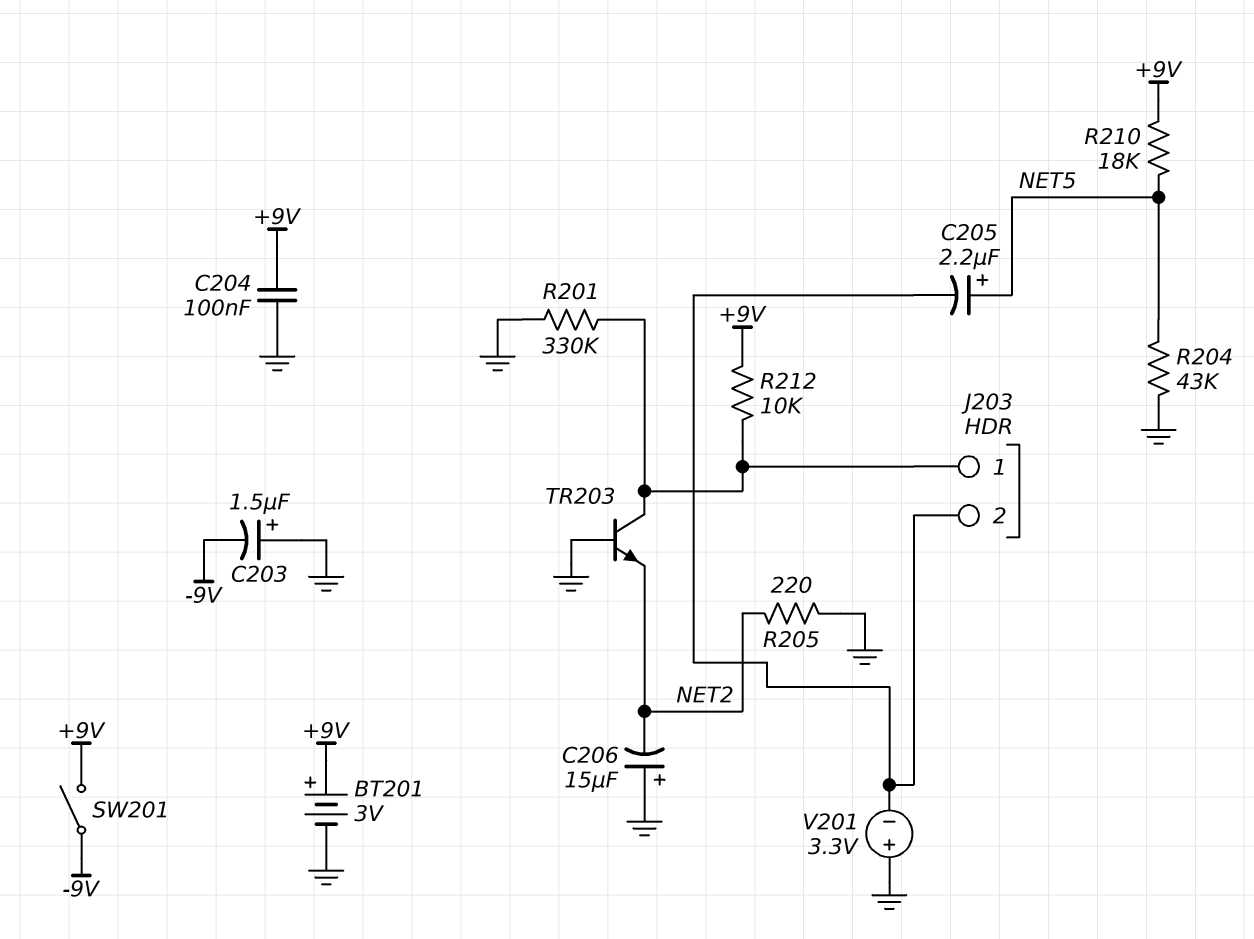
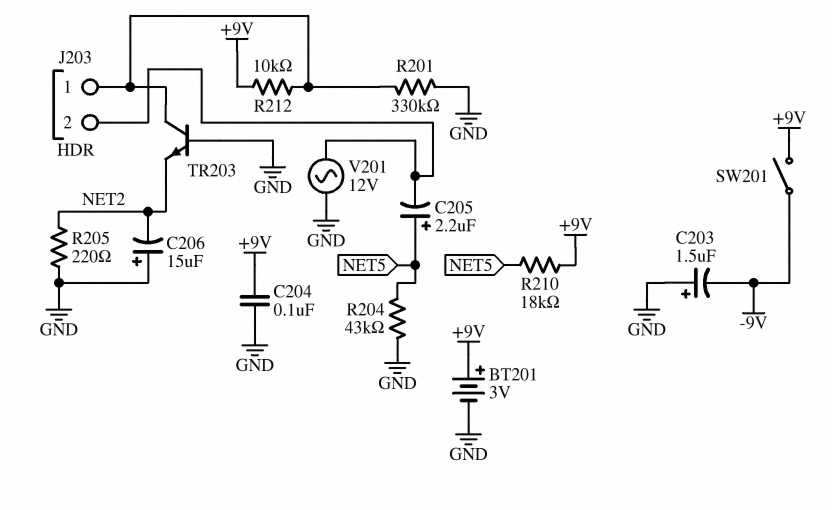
V201: 3.3V (plus GND, minus J203/2) -> AC 12V (GND, J203/2)

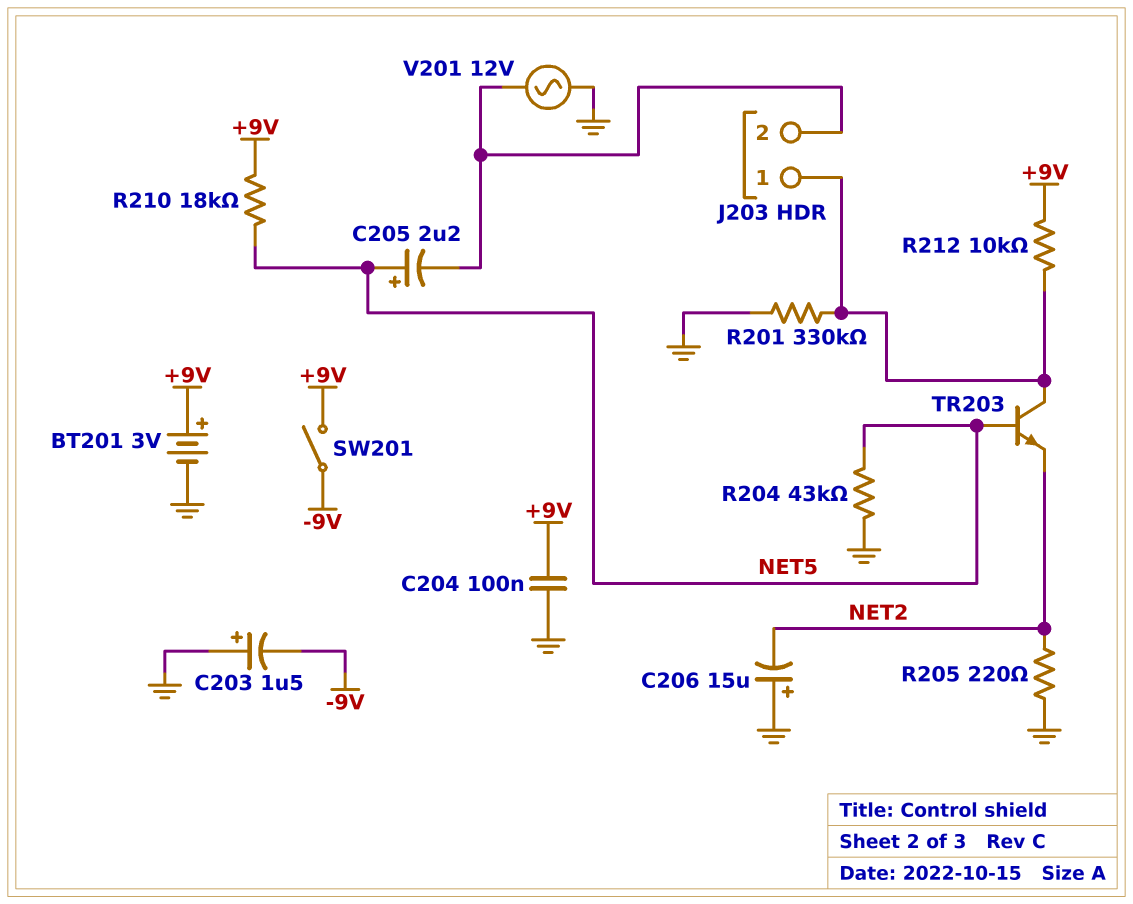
TR203: NPN (B GND, C J203/1, E NET2) -> NPN (B NET5, C J203/1, E NET2)

